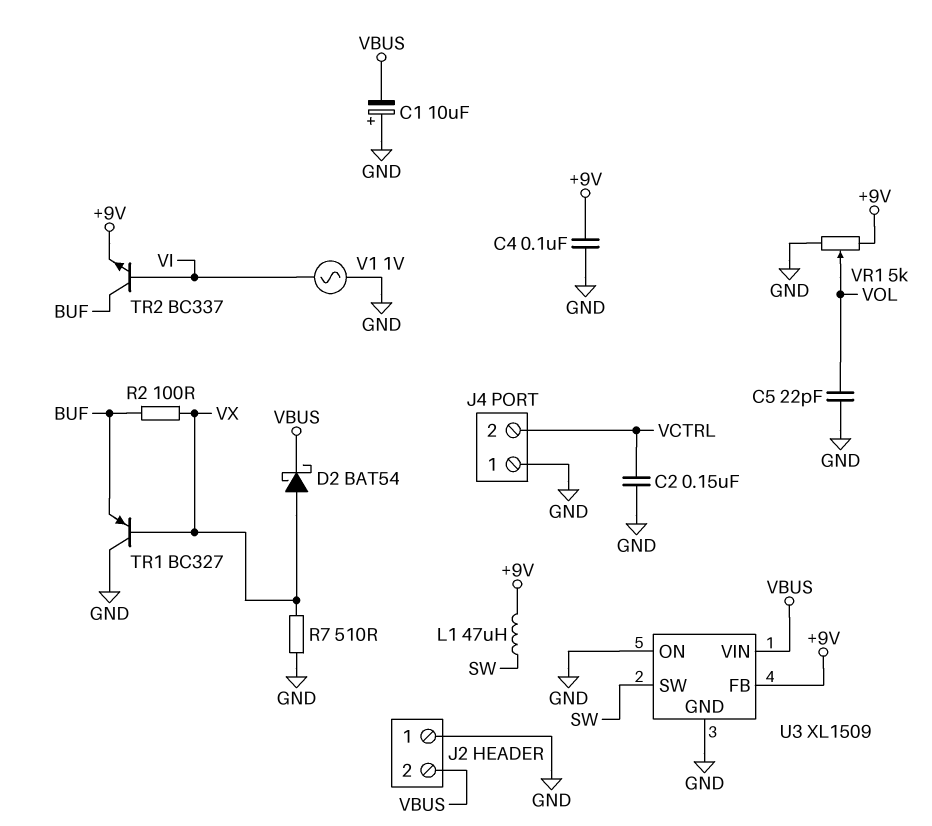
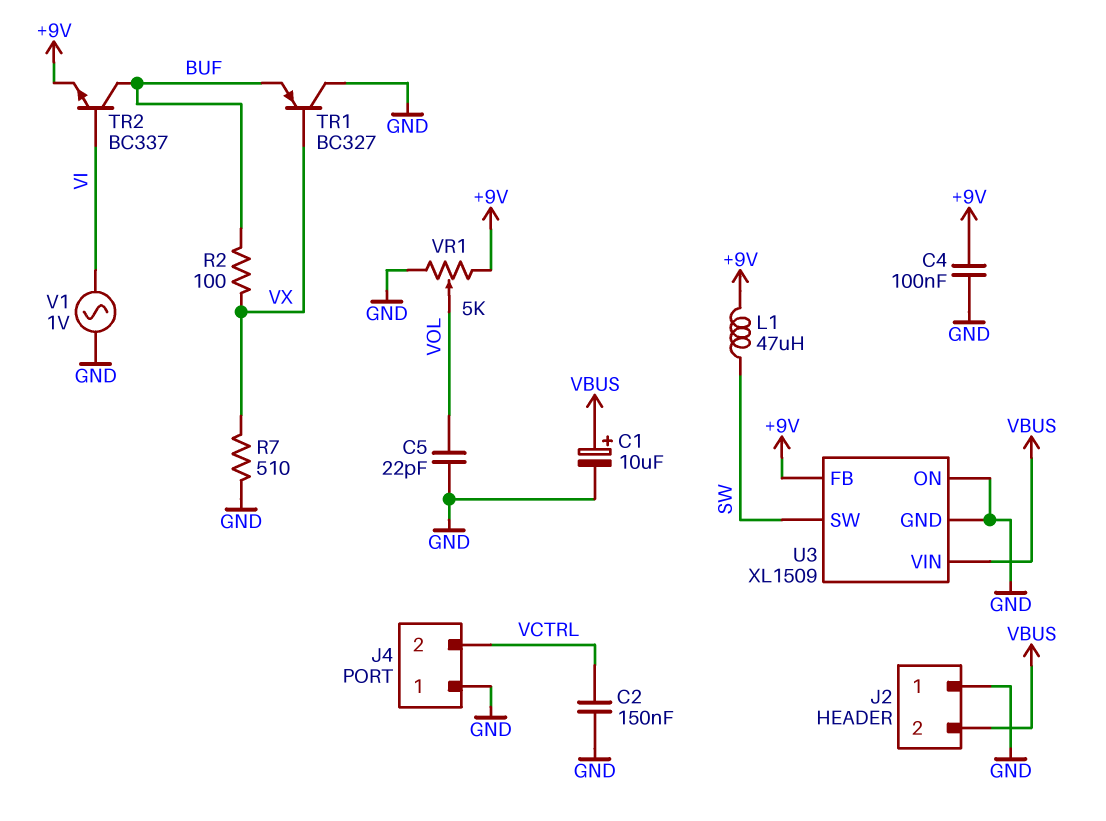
C1: 10uF (plus GND, minus VBUS) -> 10uF (plus VBUS, minus GND)
D2: schottky BAT54 (A VX, K VBUS) -> none

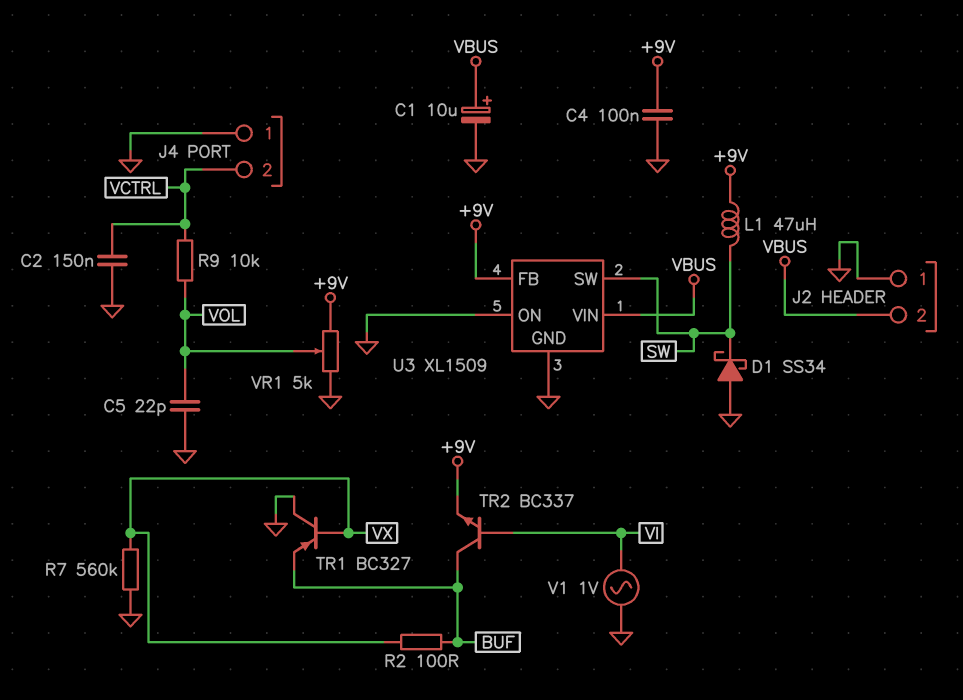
D1: none -> schottky SS34 (A GND, K SW)
R7: 510 (GND, VX) -> 560k (GND, VX)
R9: none -> 10k (VCTRL, VOL)

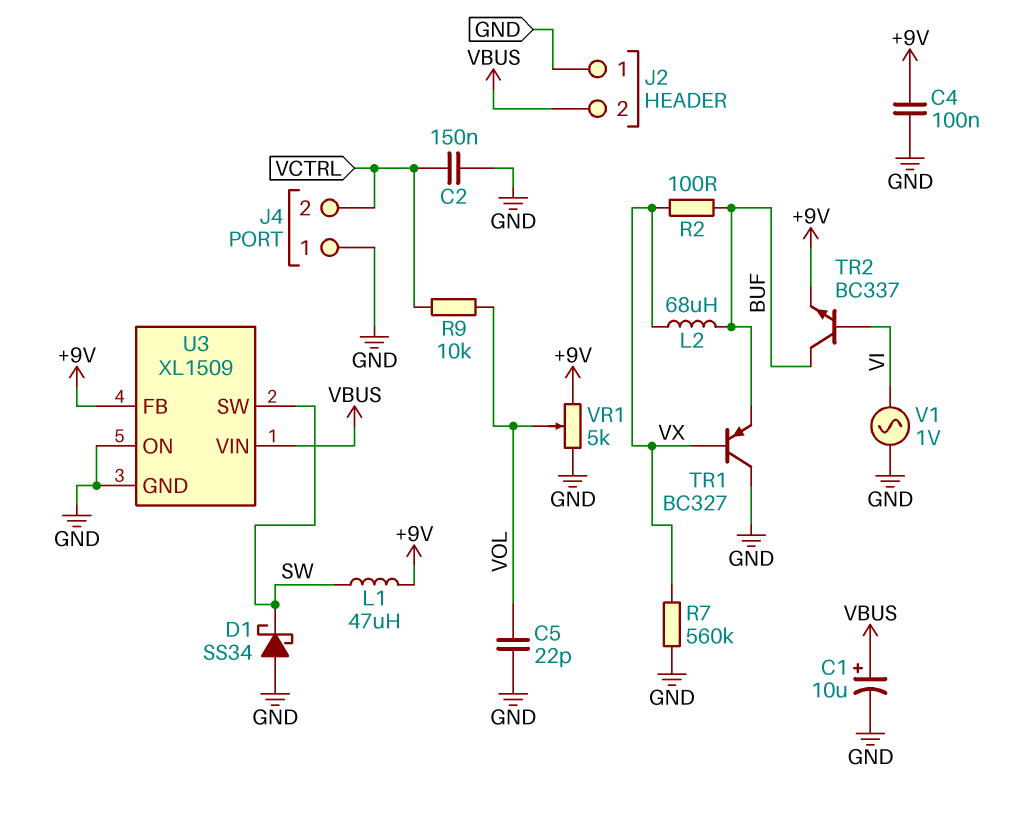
L2: none -> 68uH (BUF, VX)

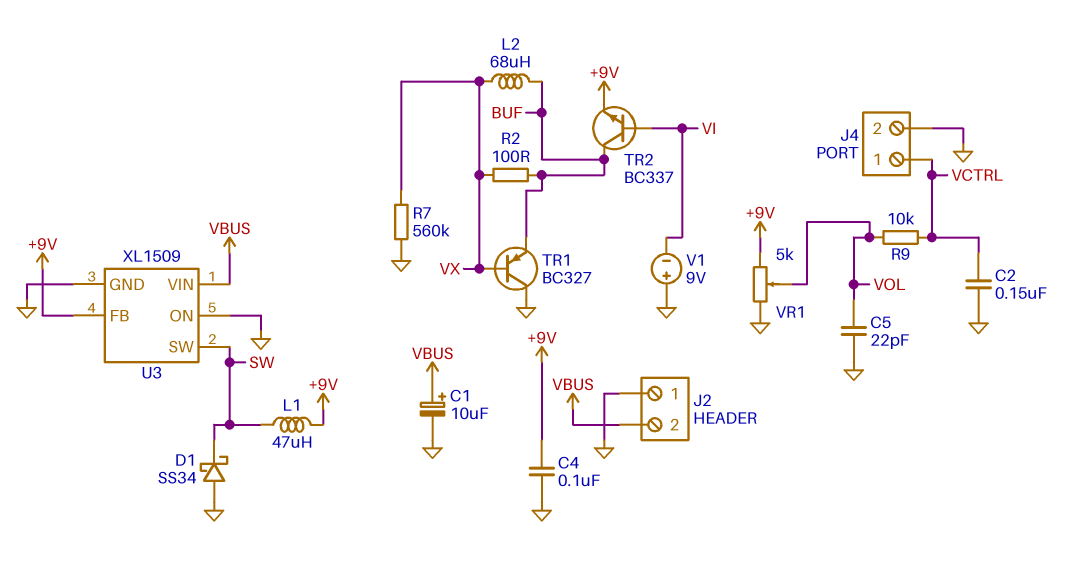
J4 pin 1: GND -> VCTRL
J4 pin 2: VCTRL -> GND
V1: AC 1V (GND, VI) -> 9V (plus GND, minus VI)

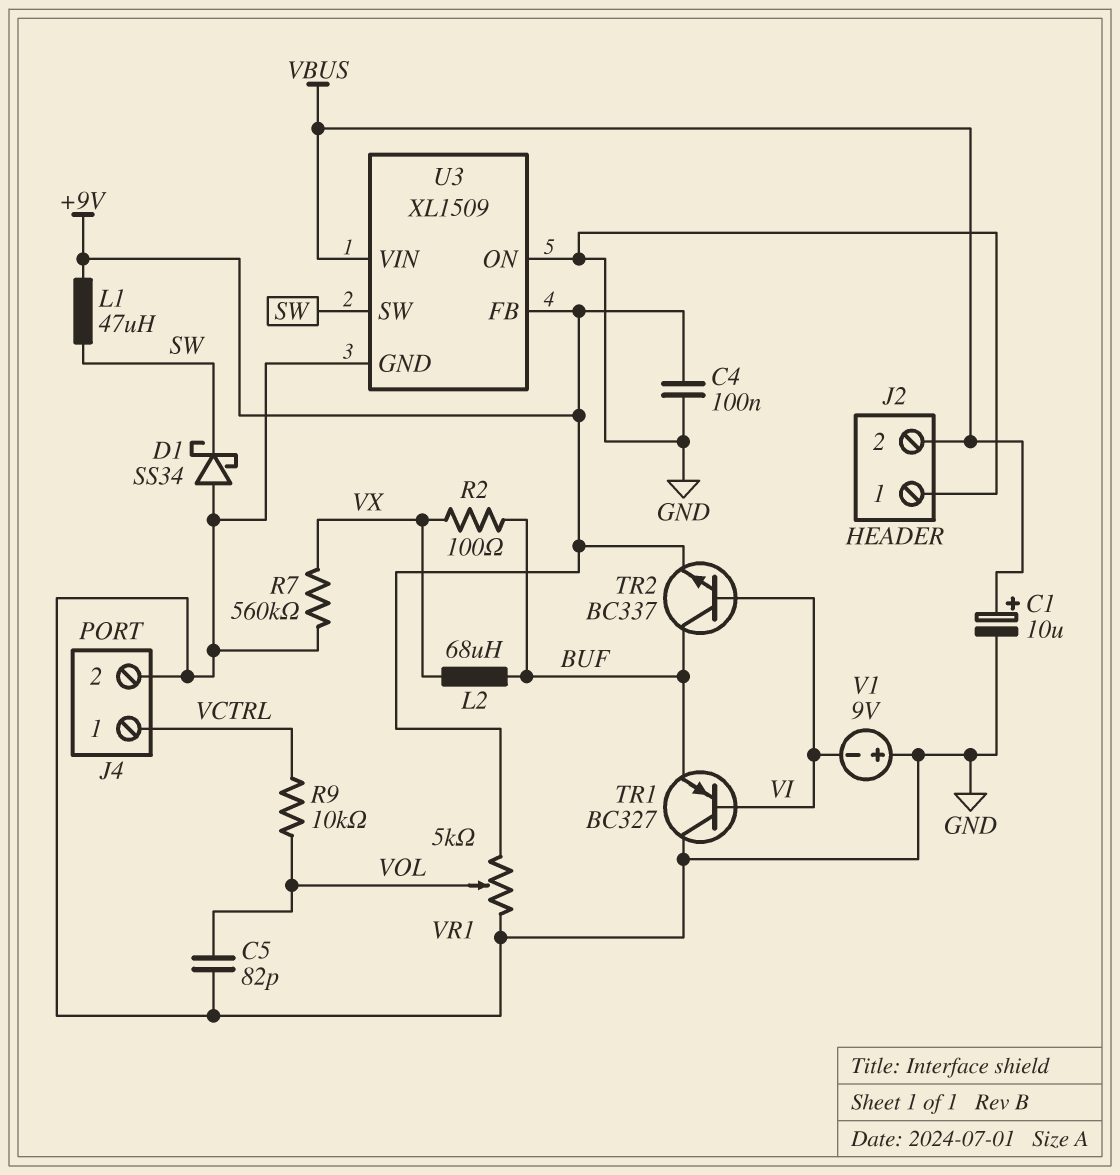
C2: 150nF (GND, VCTRL) -> none
C5: 22pF (GND, VOL) -> 82pF (GND, VOL)
TR1: PNP BC327 (B VX, C GND, E BUF) -> PNP BC327 (B VI, C GND, E BUF)

